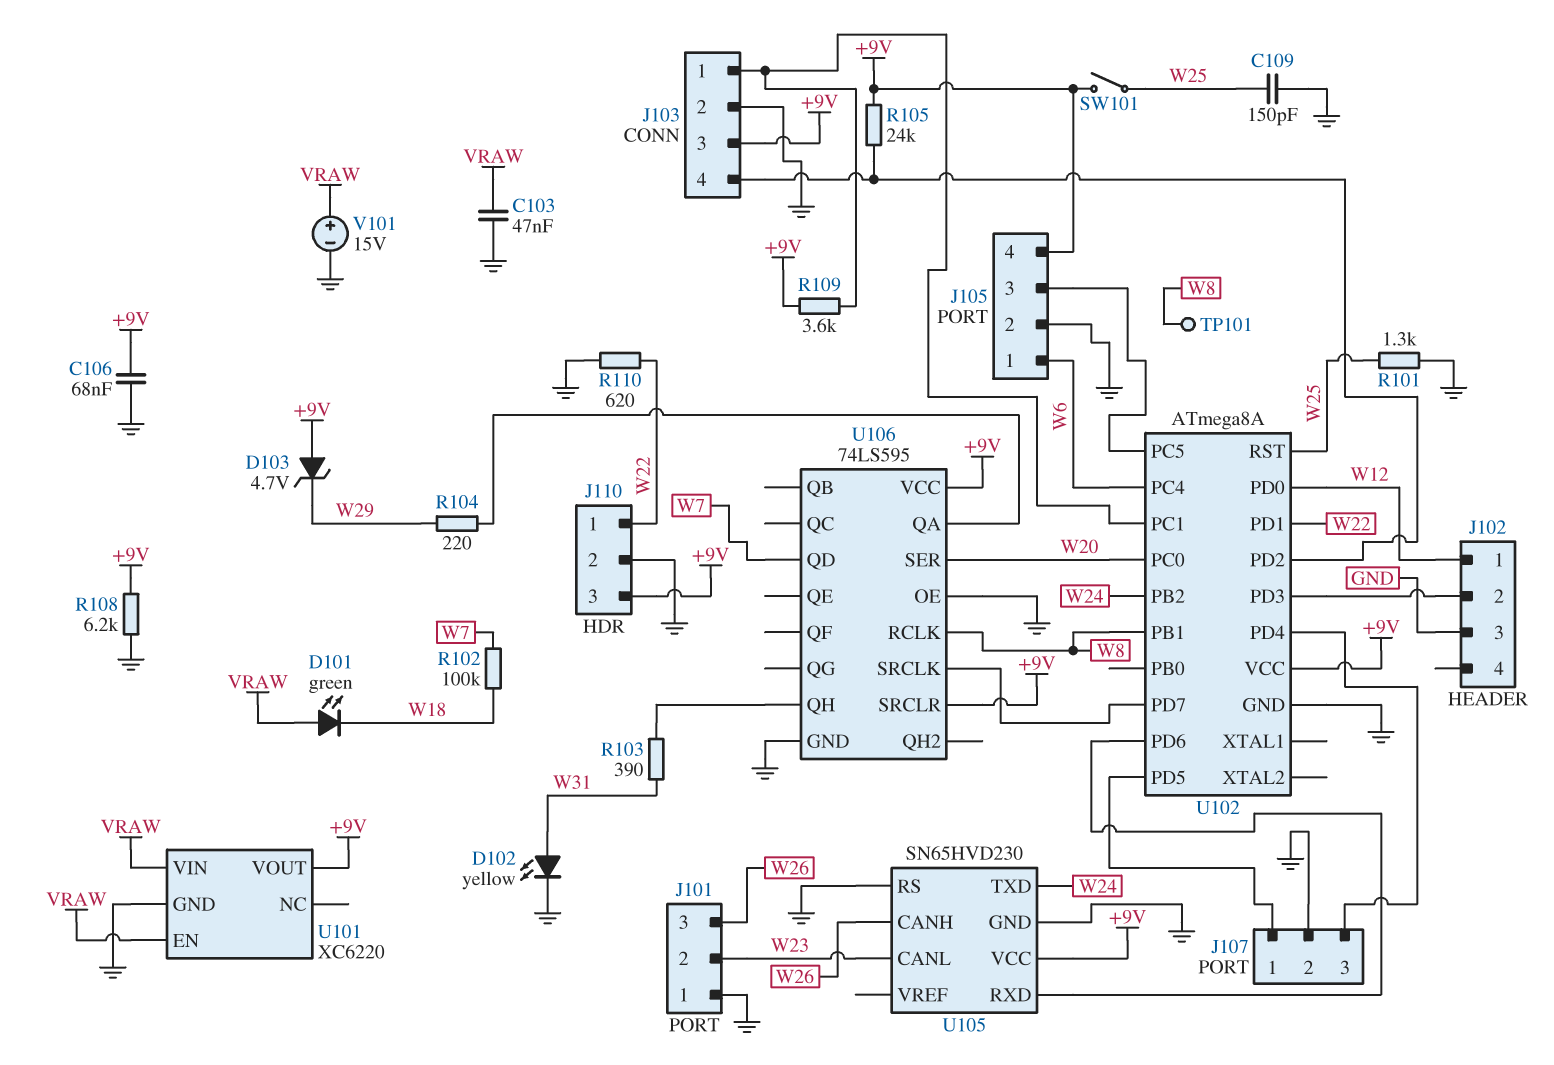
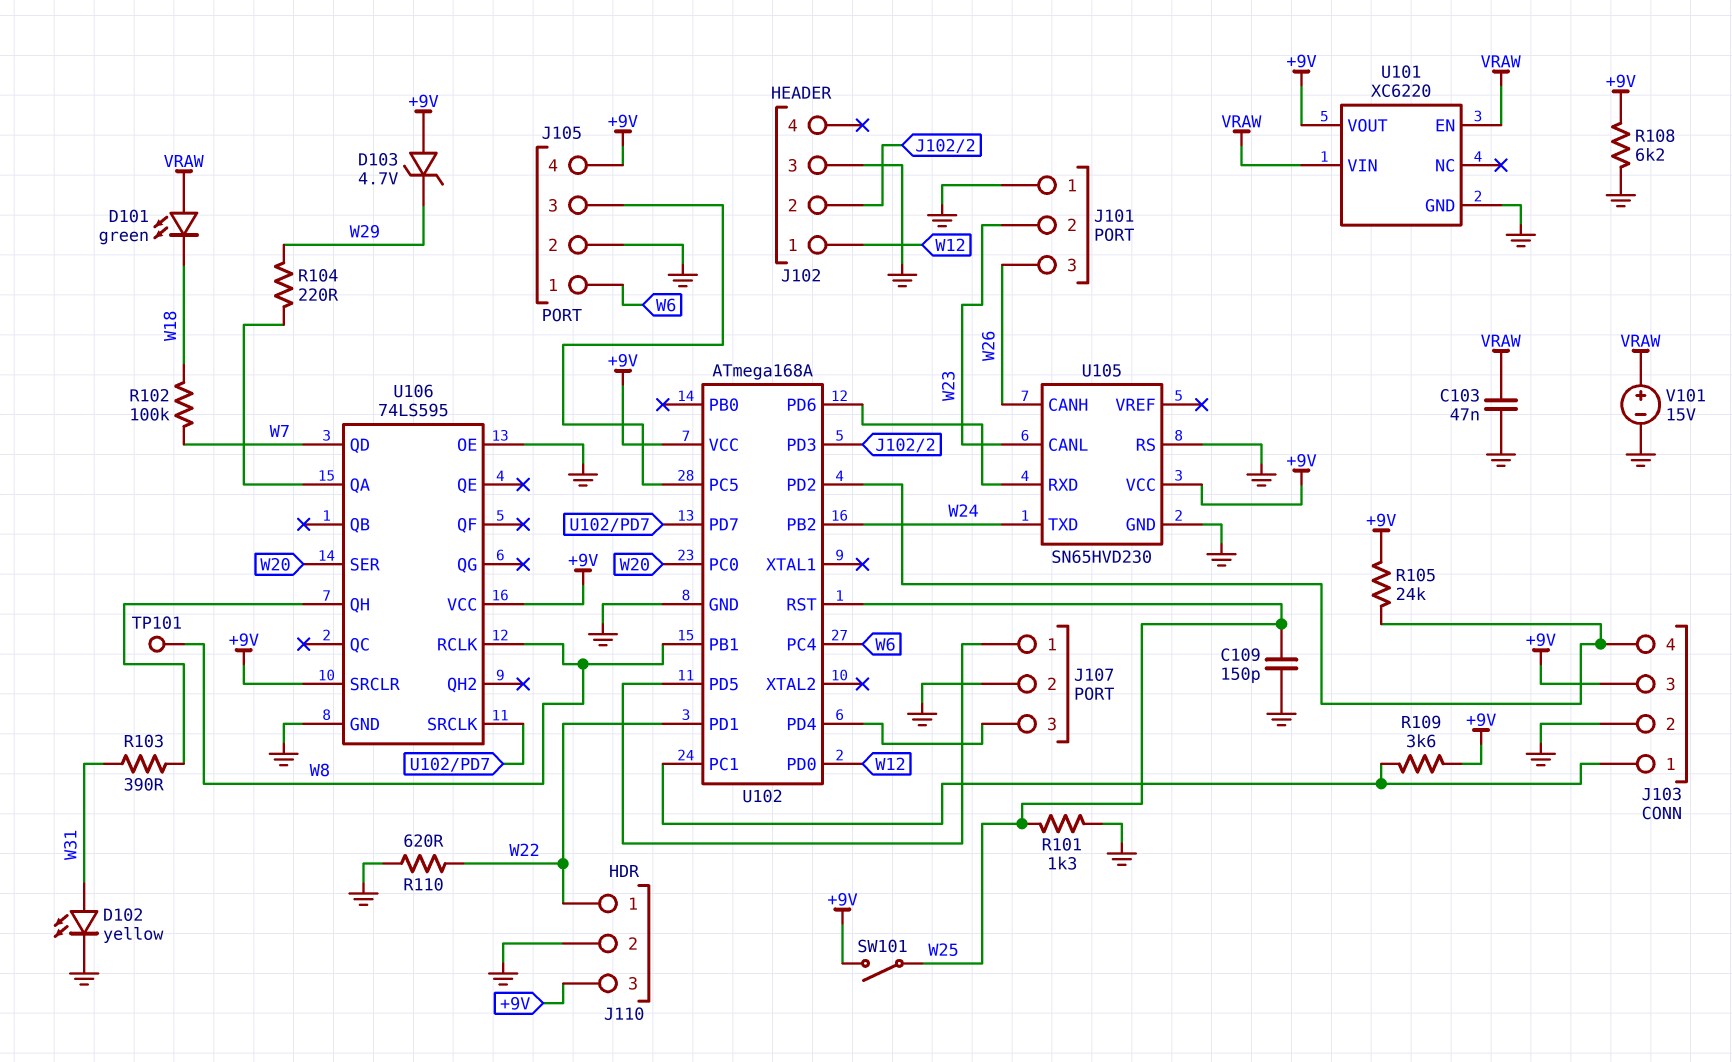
C106: 68nF (+9V, GND) -> none
U102: ATmega8A -> ATmega168A

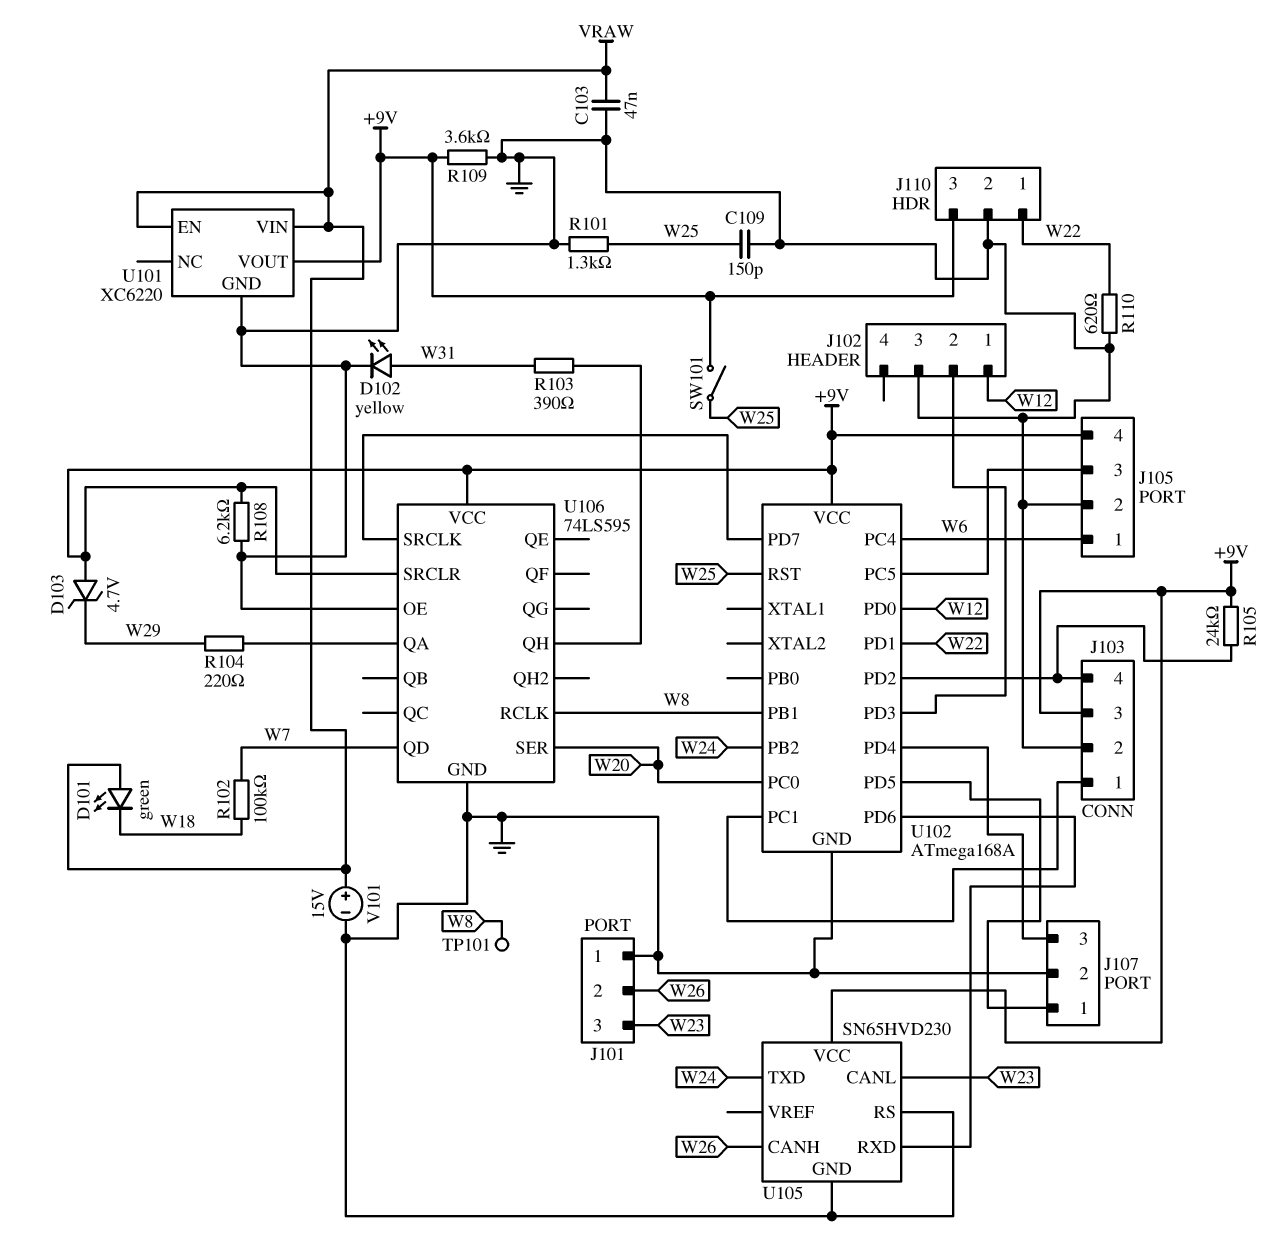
J101 pin 2: W23 -> W26
J101 pin 3: W26 -> W23
R109: 3.6k (+9V, J103/1) -> 3.6k (+9V, GND)

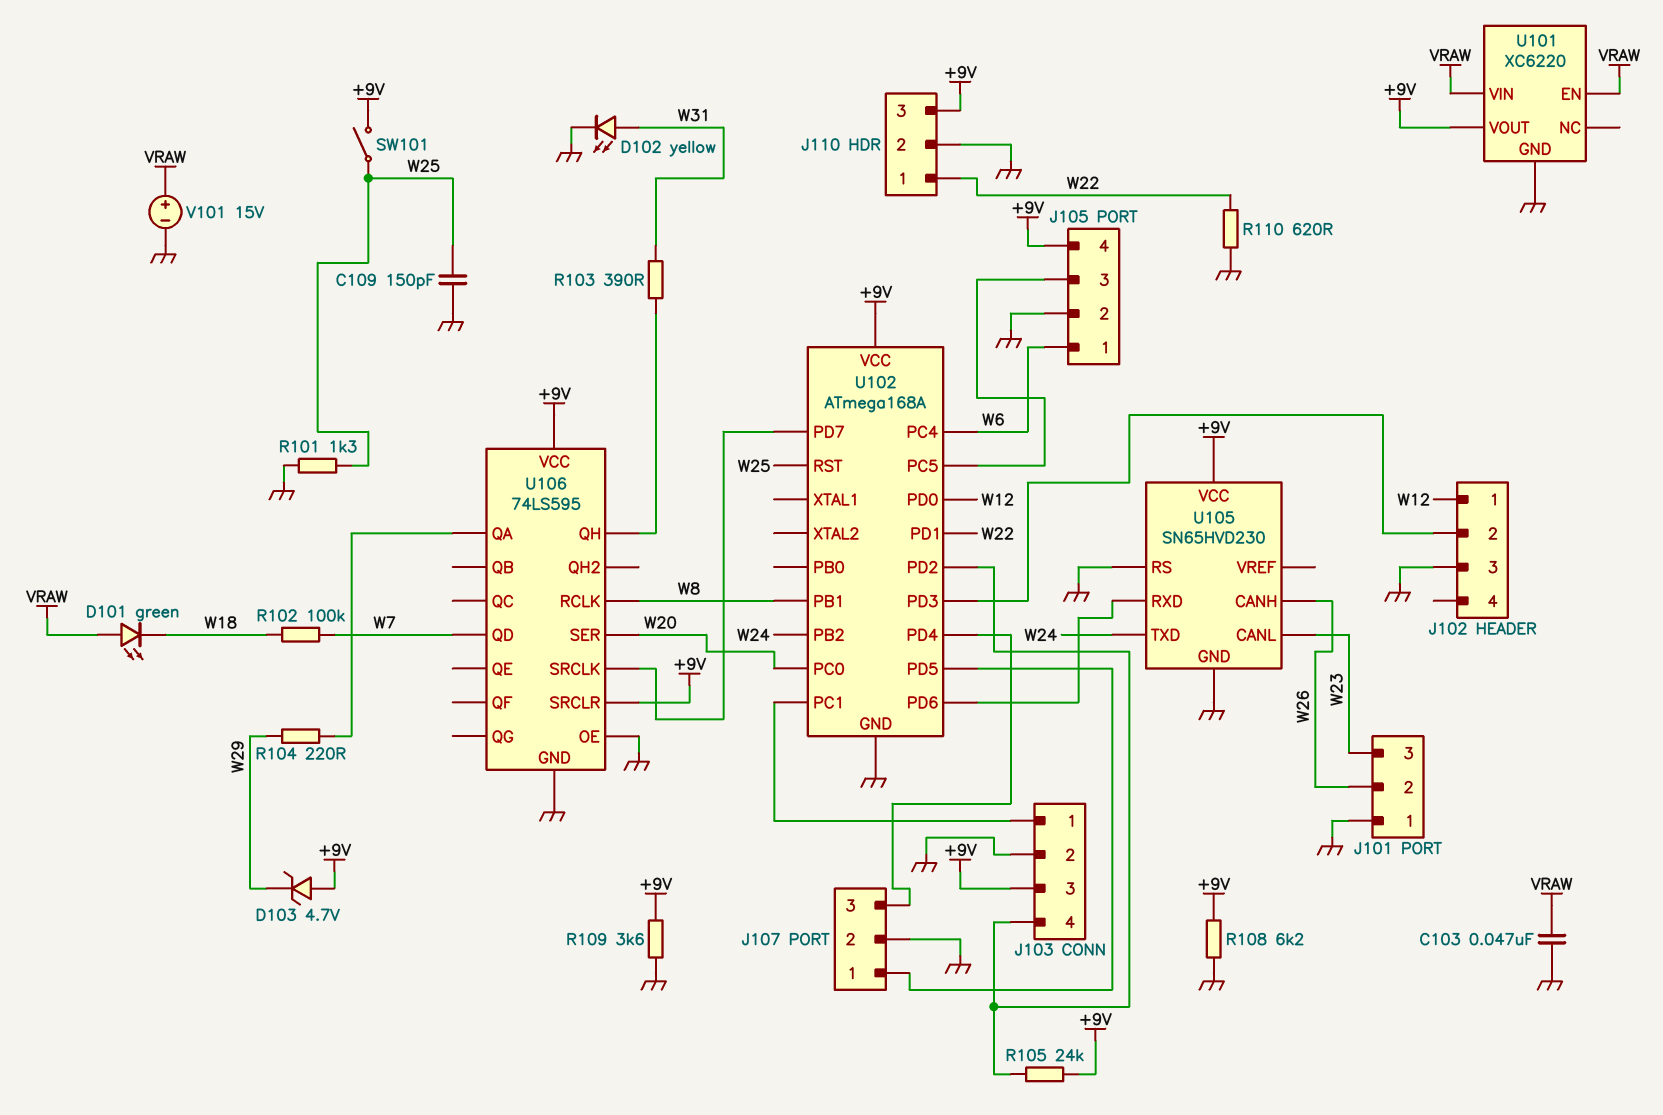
TP101: test point (W8) -> none

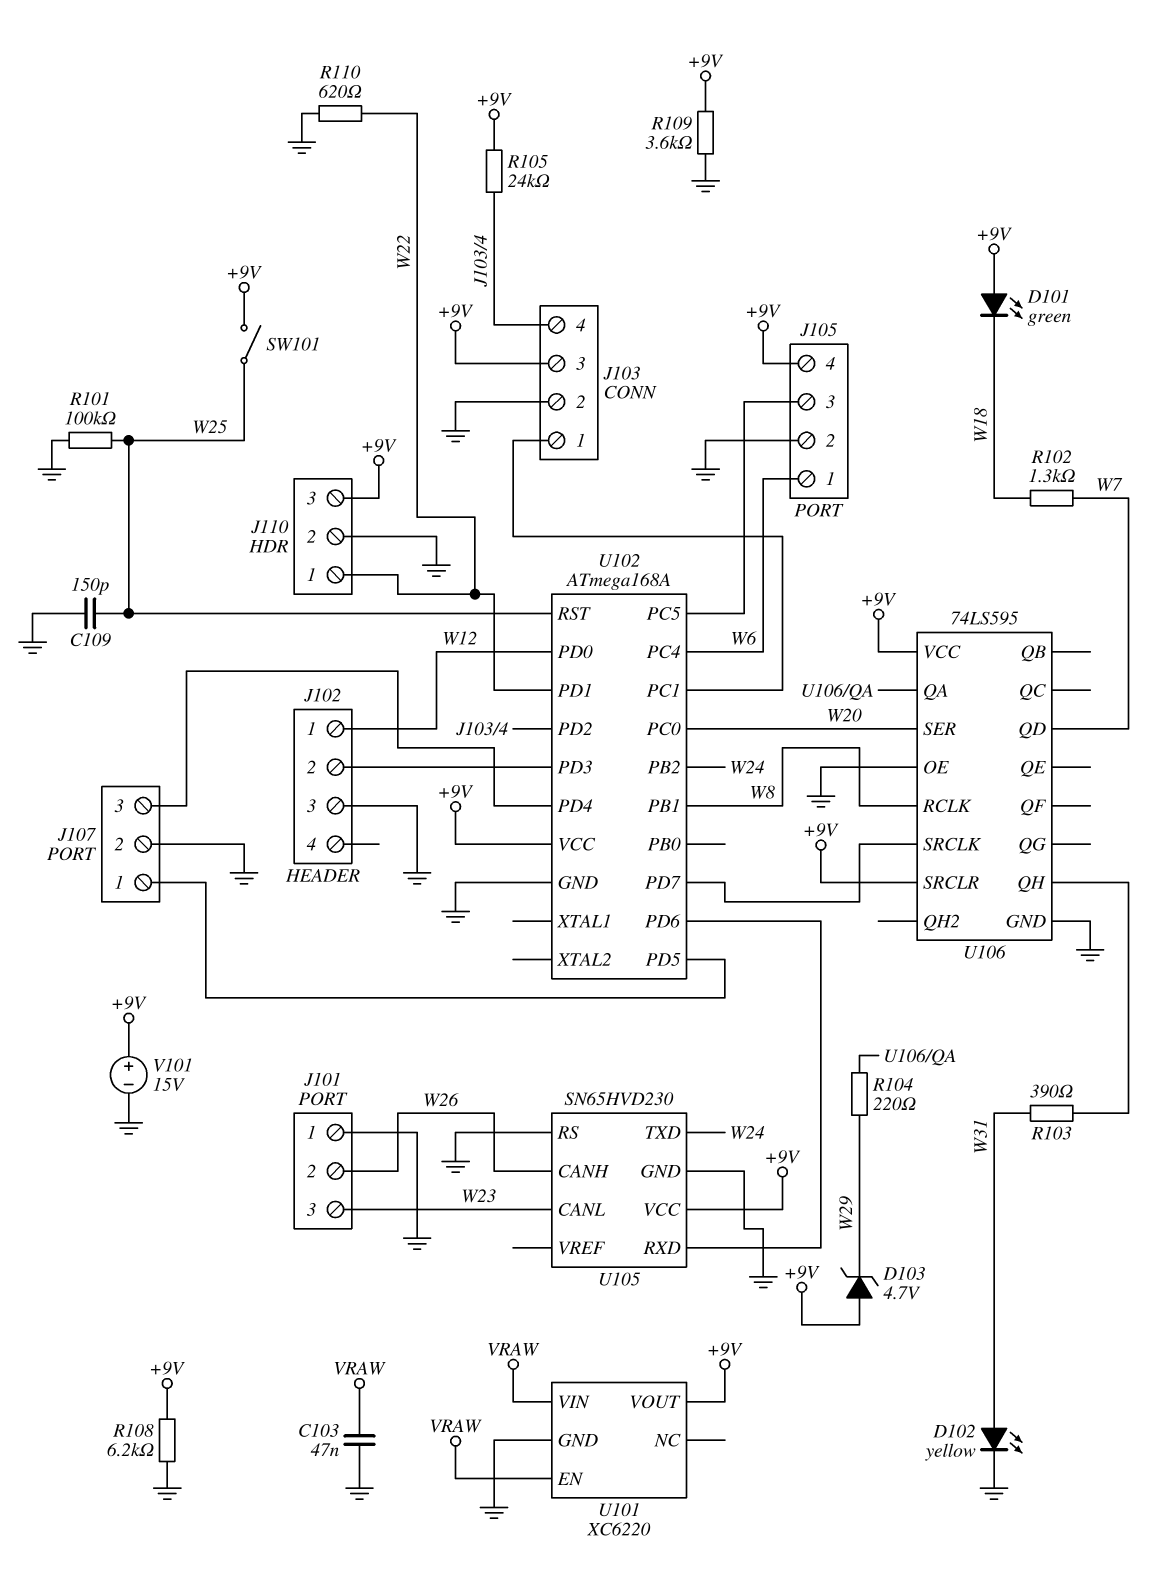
D101: LED green (A VRAW, K W18) -> LED green (A +9V, K W18)
R101: 1.3k (GND, W25) -> 100k (GND, W25)
R102: 100k (W7, W18) -> 1.3k (W7, W18)
V101: 15V (plus VRAW, minus GND) -> 15V (plus +9V, minus GND)

